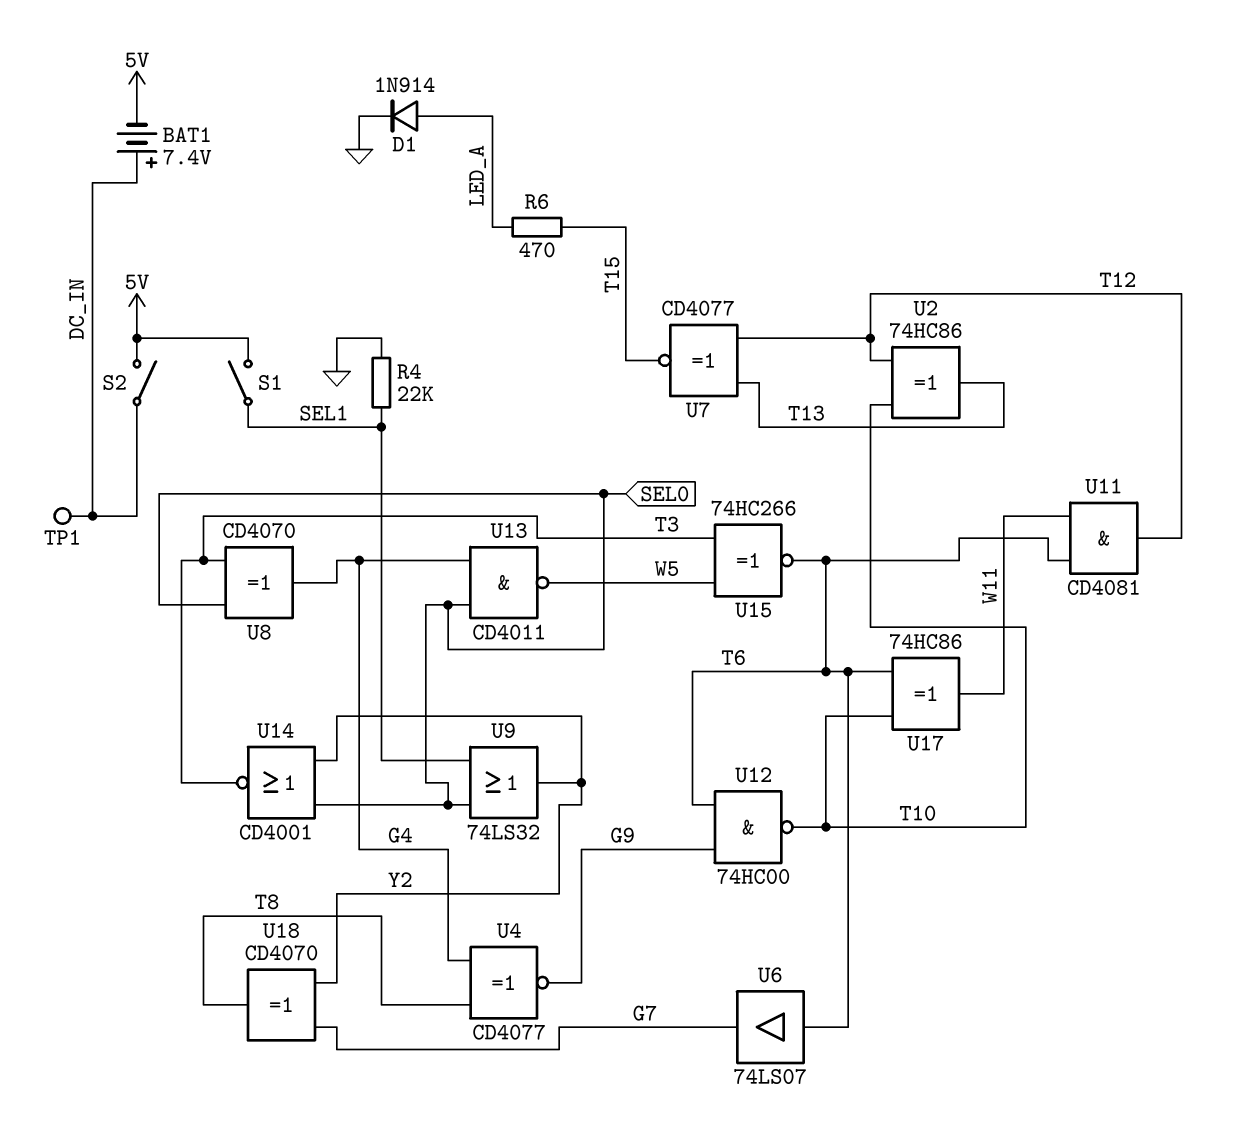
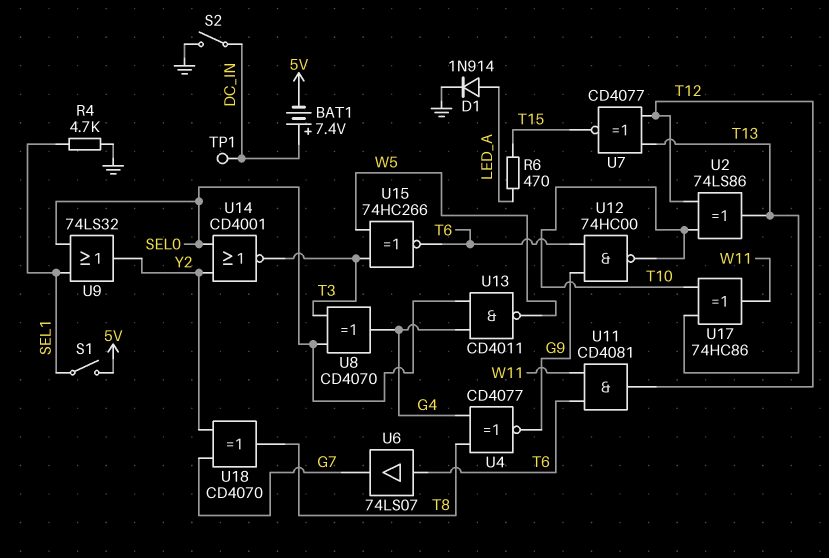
R4: 22k (GND, SEL1) -> 4.7k (GND, SEL1)
S2: switch (5V, DC_IN) -> switch (DC_IN, GND)
U2: XOR 74HC86 (in T10, in T12, out T13) -> XOR 74LS86 (in T10, in T12, out T13)
U17: XOR 74HC86 (in T6, in T10, out W11) -> XOR 74HC86 (in T10, in T13, out W11)

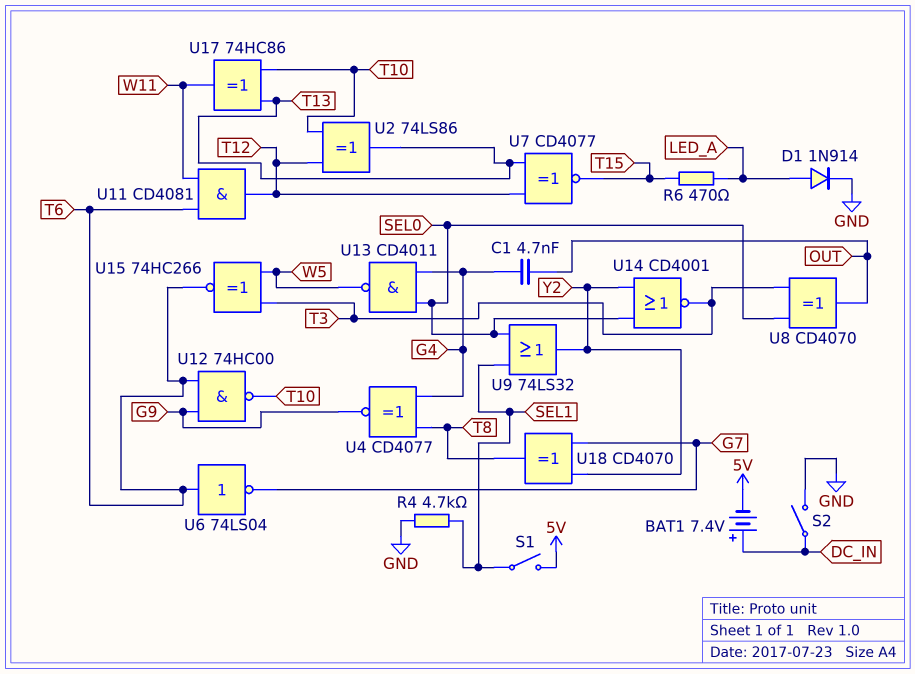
C1: none -> 4.7nF (G4, OUT)
TP1: test point (DC_IN) -> none
U6: buffer 74LS07 (in T6, out G7) -> NOT 74LS04 (in T6, out G7)
U8: XOR CD4070 (in SEL0, in T3, out G4) -> XOR CD4070 (in SEL0, in T3, out OUT)

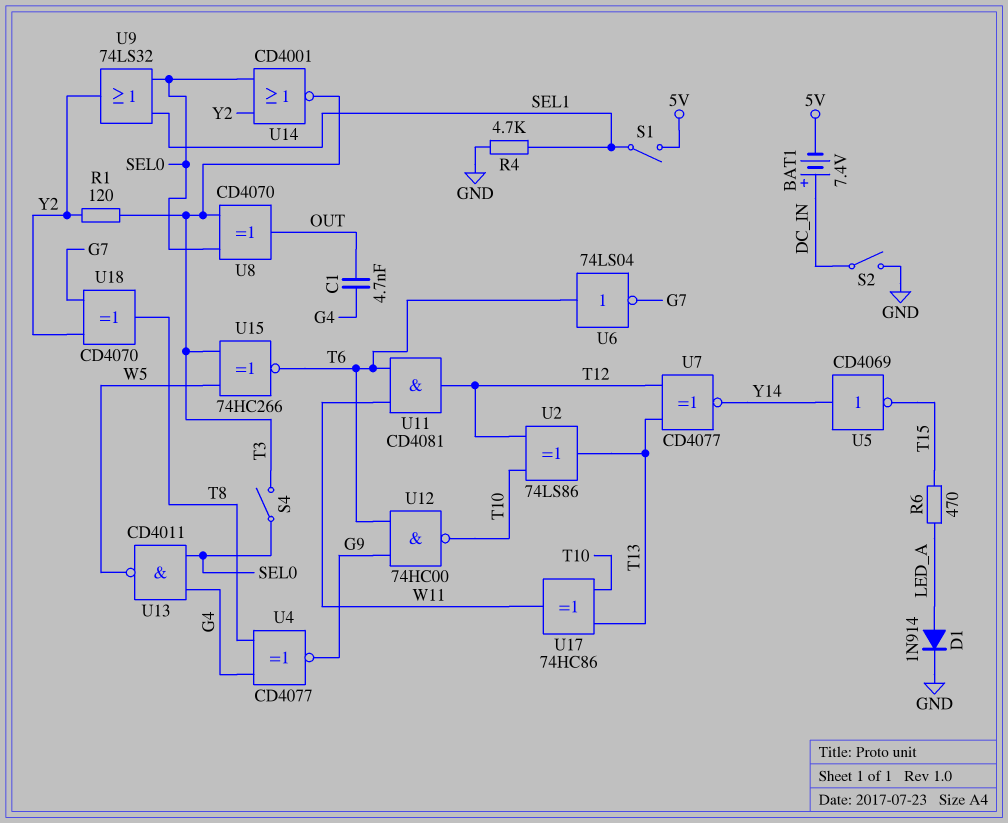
R1: none -> 120 (T3, Y2)
S4: none -> switch (SEL0, T3)
U5: none -> NOT CD4069 (in Y14, out T15)
U7: XNOR CD4077 (in T12, in T13, out T15) -> XNOR CD4077 (in T12, in T13, out Y14)

